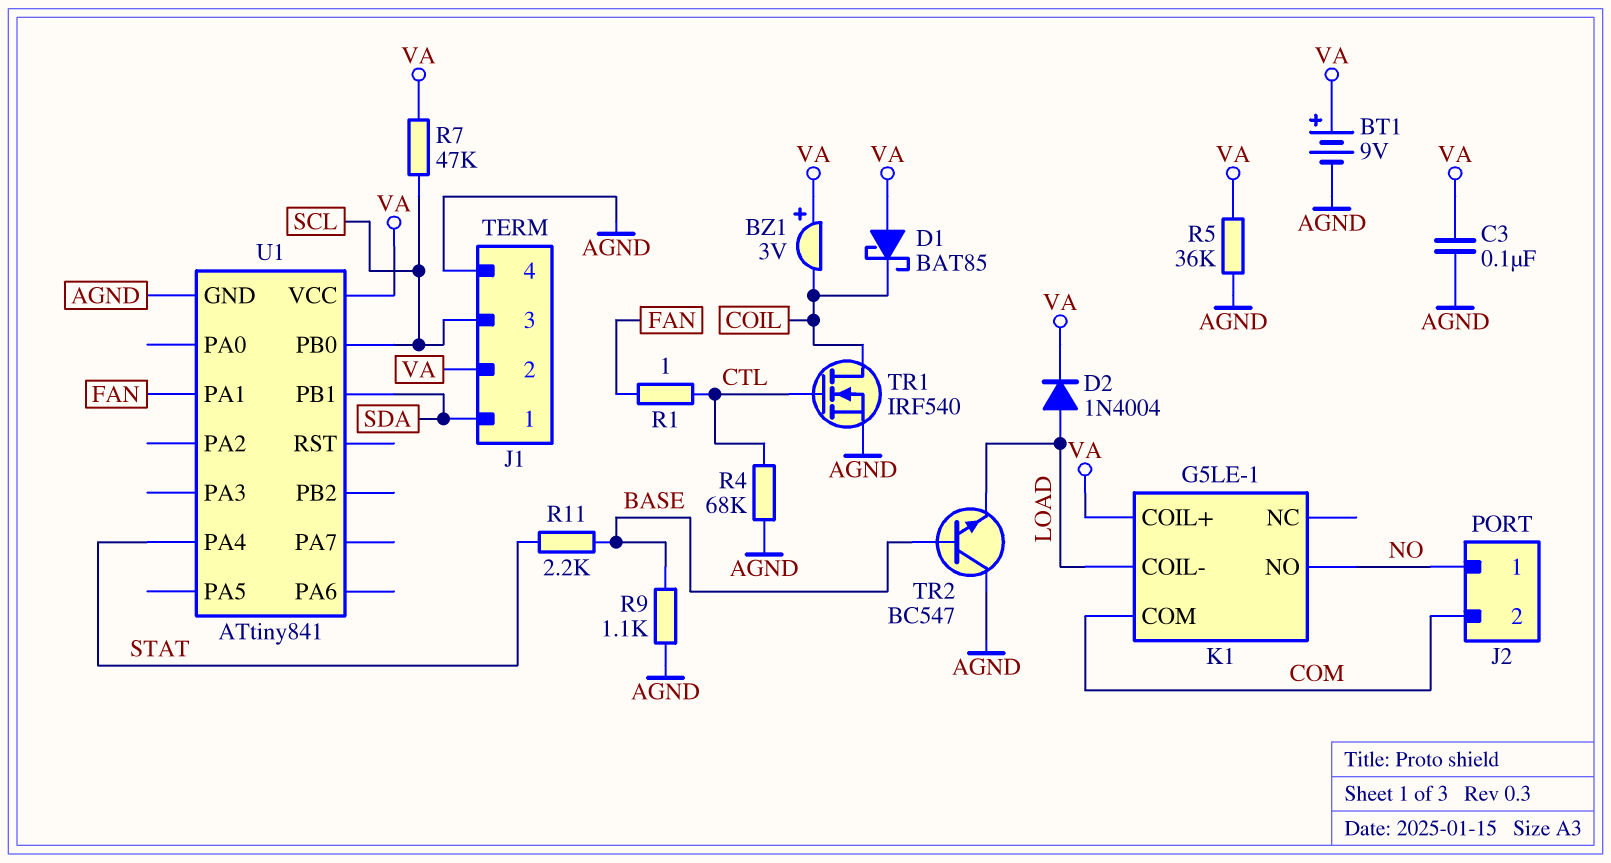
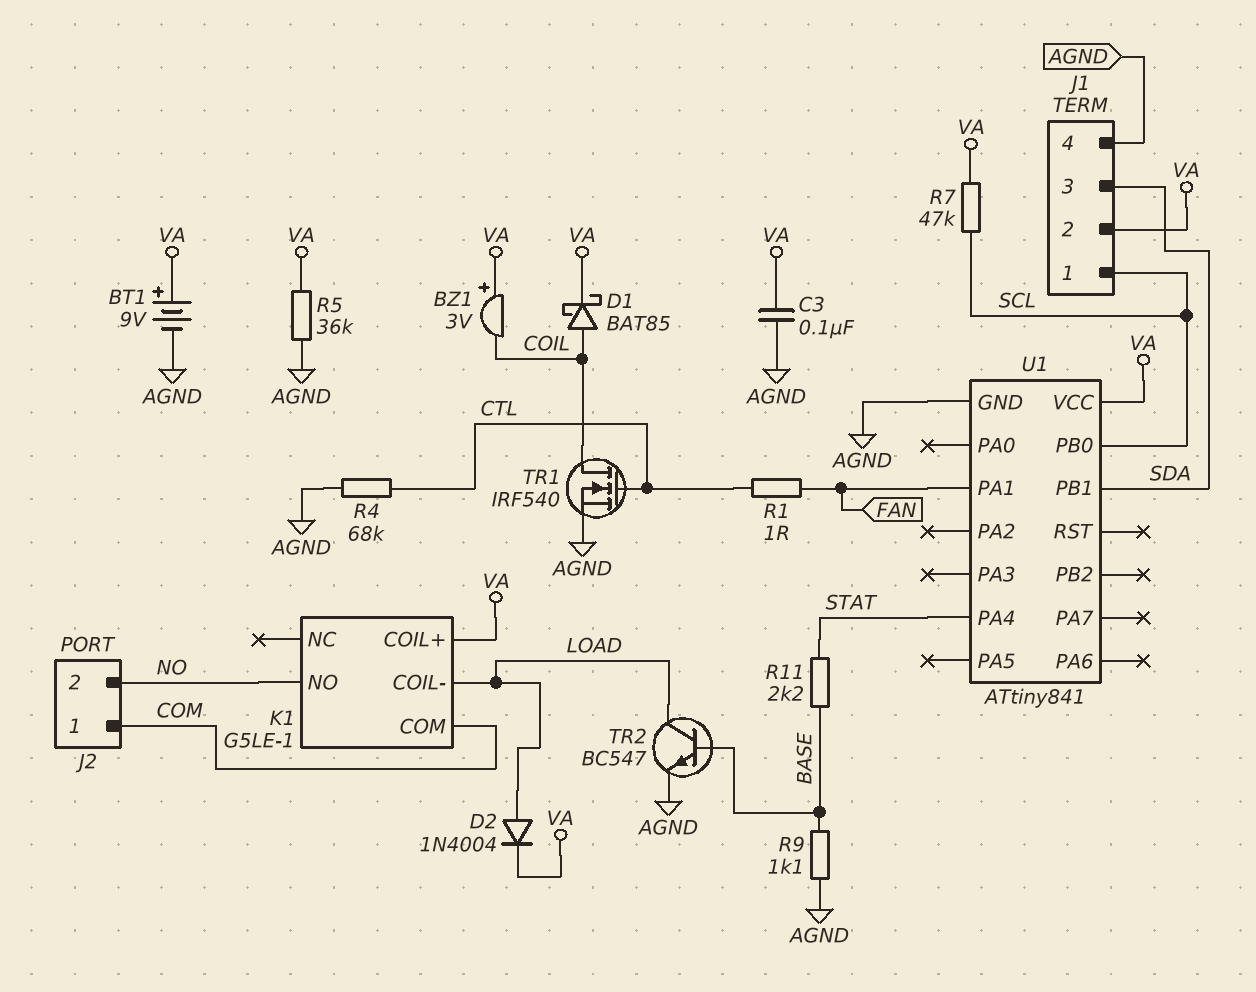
D1: schottky BAT85 (A VA, K COIL) -> schottky BAT85 (A COIL, K VA)
J1 pin 1: SDA -> SCL
J1 pin 3: SCL -> SDA
J2 pin 1: NO -> COM
J2 pin 2: COM -> NO
TR2: NPN BC547 (B BASE, C AGND, E LOAD) -> NPN BC547 (B BASE, C LOAD, E AGND)

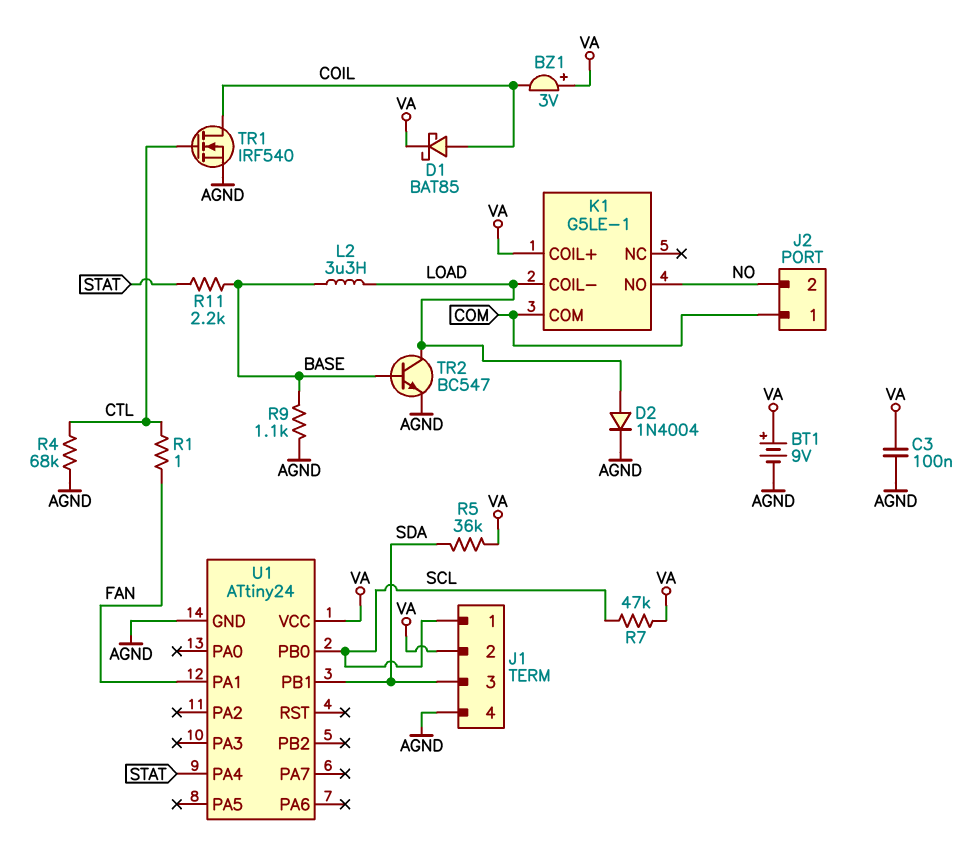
D2: diode 1N4004 (A LOAD, K VA) -> diode 1N4004 (A LOAD, K AGND)
L2: none -> 3.3uH (BASE, LOAD)
R5: 36k (AGND, VA) -> 36k (SDA, VA)
U1: ATtiny841 -> ATtiny24

